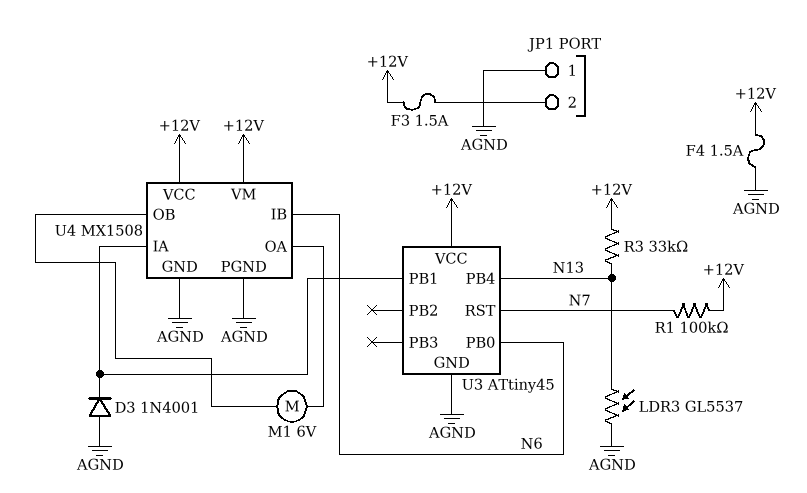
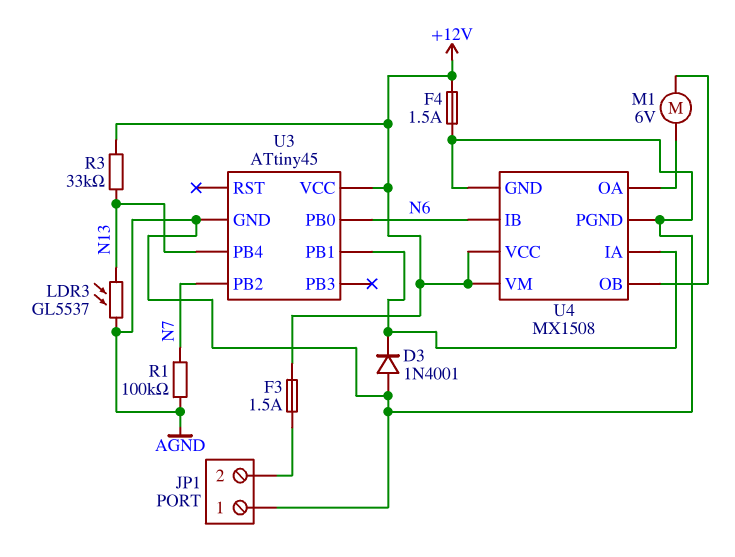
R1: 100k (+12V, N7) -> 100k (AGND, N7)
U3 pin PB2: none -> N7
U3 pin RST: N7 -> none

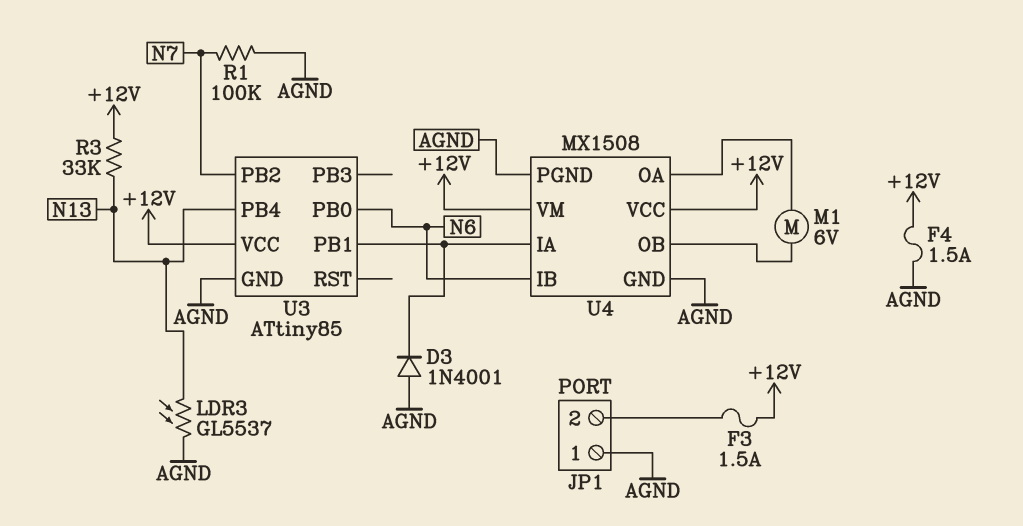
U3: ATtiny45 -> ATtiny85

